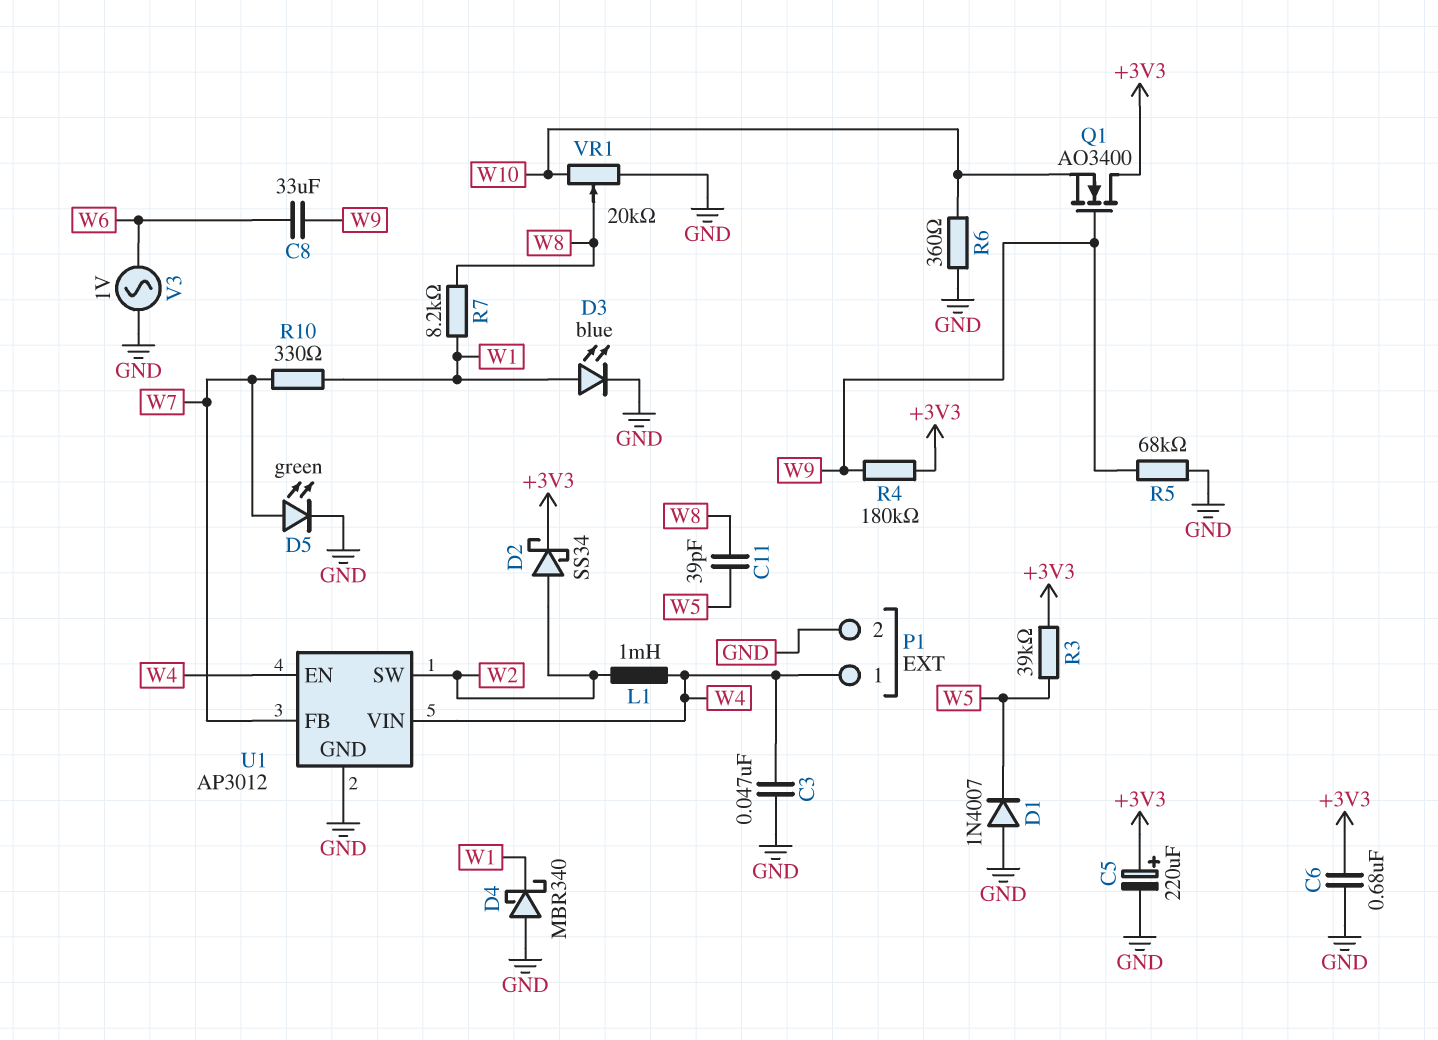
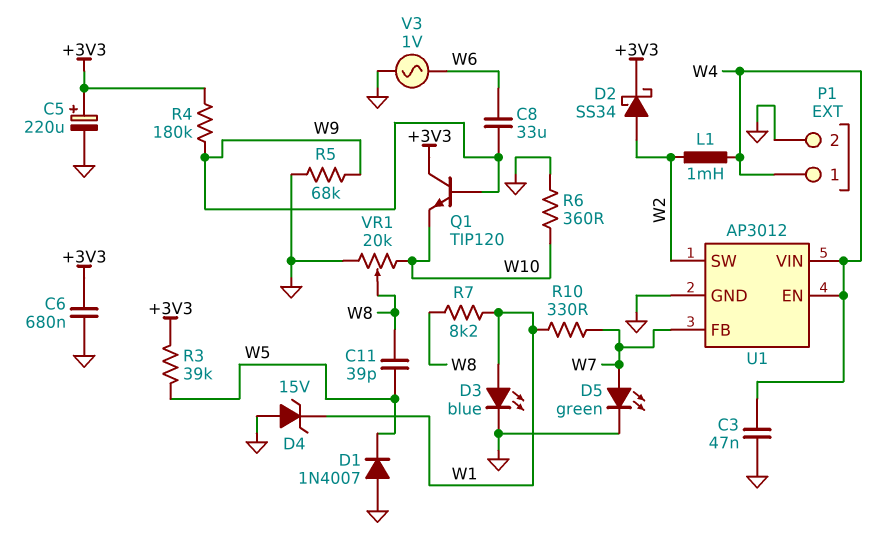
D4: schottky MBR340 (A GND, K W1) -> zener 15V (A GND, K W1)
Q1: NMOS AO3400 (G W9, D +3V3, S W10) -> NPN TIP120 (B W9, C +3V3, E W10)

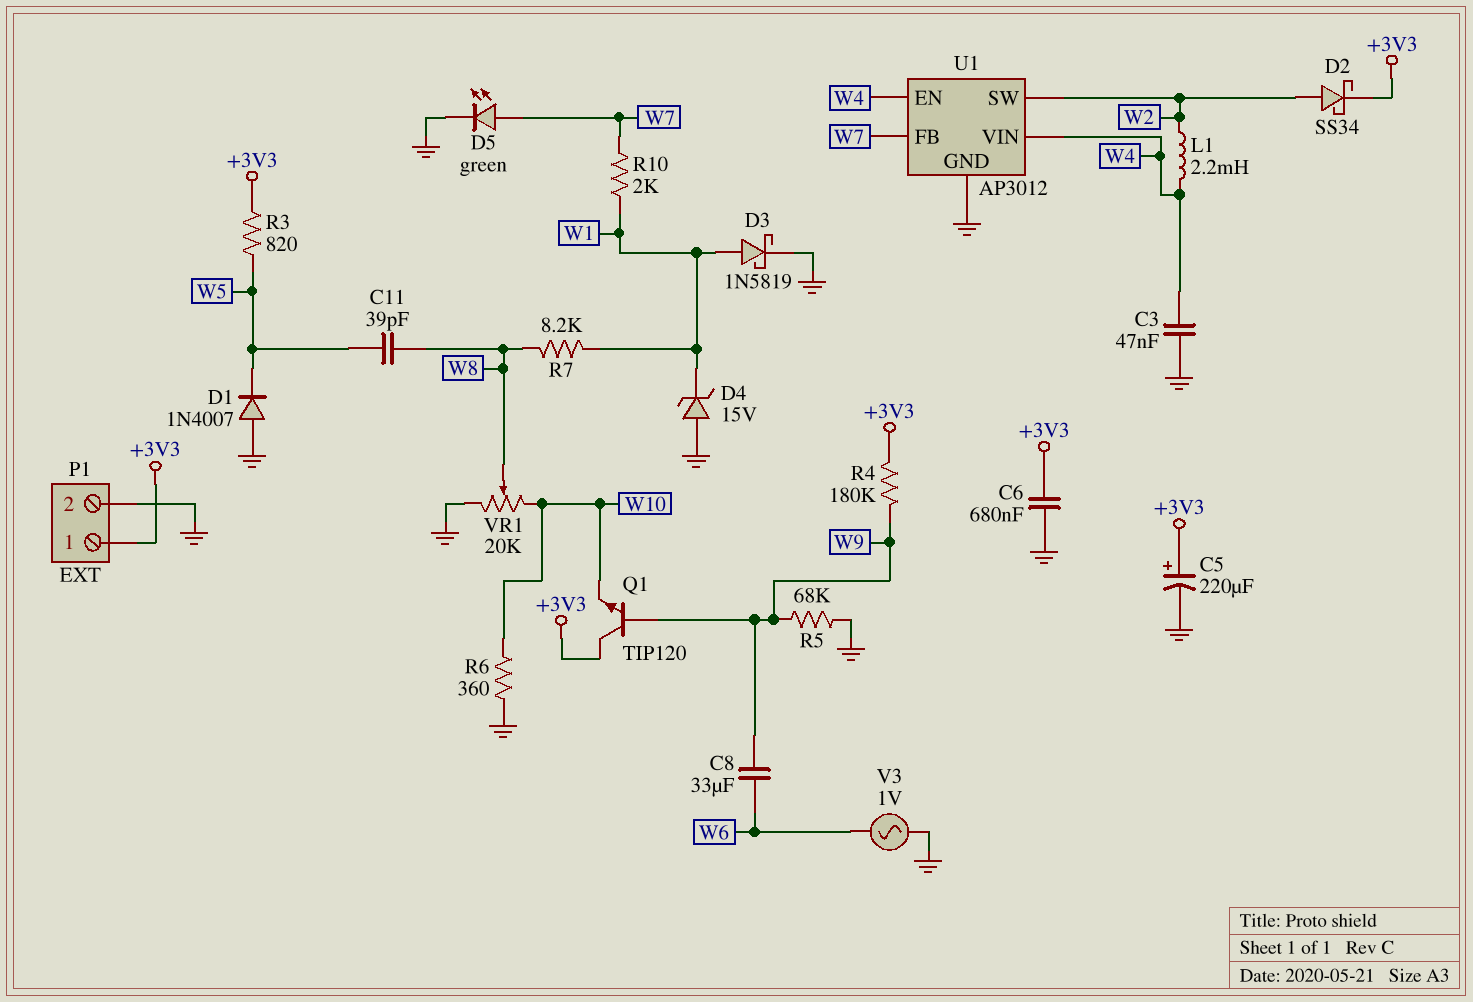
D3: LED blue (A W1, K GND) -> schottky 1N5819 (A W1, K GND)
L1: 1mH (W2, W4) -> 2.2mH (W2, W4)
P1 pin 1: W4 -> +3V3
R3: 39k (+3V3, W5) -> 820 (+3V3, W5)
R10: 330 (W1, W7) -> 2k (W1, W7)

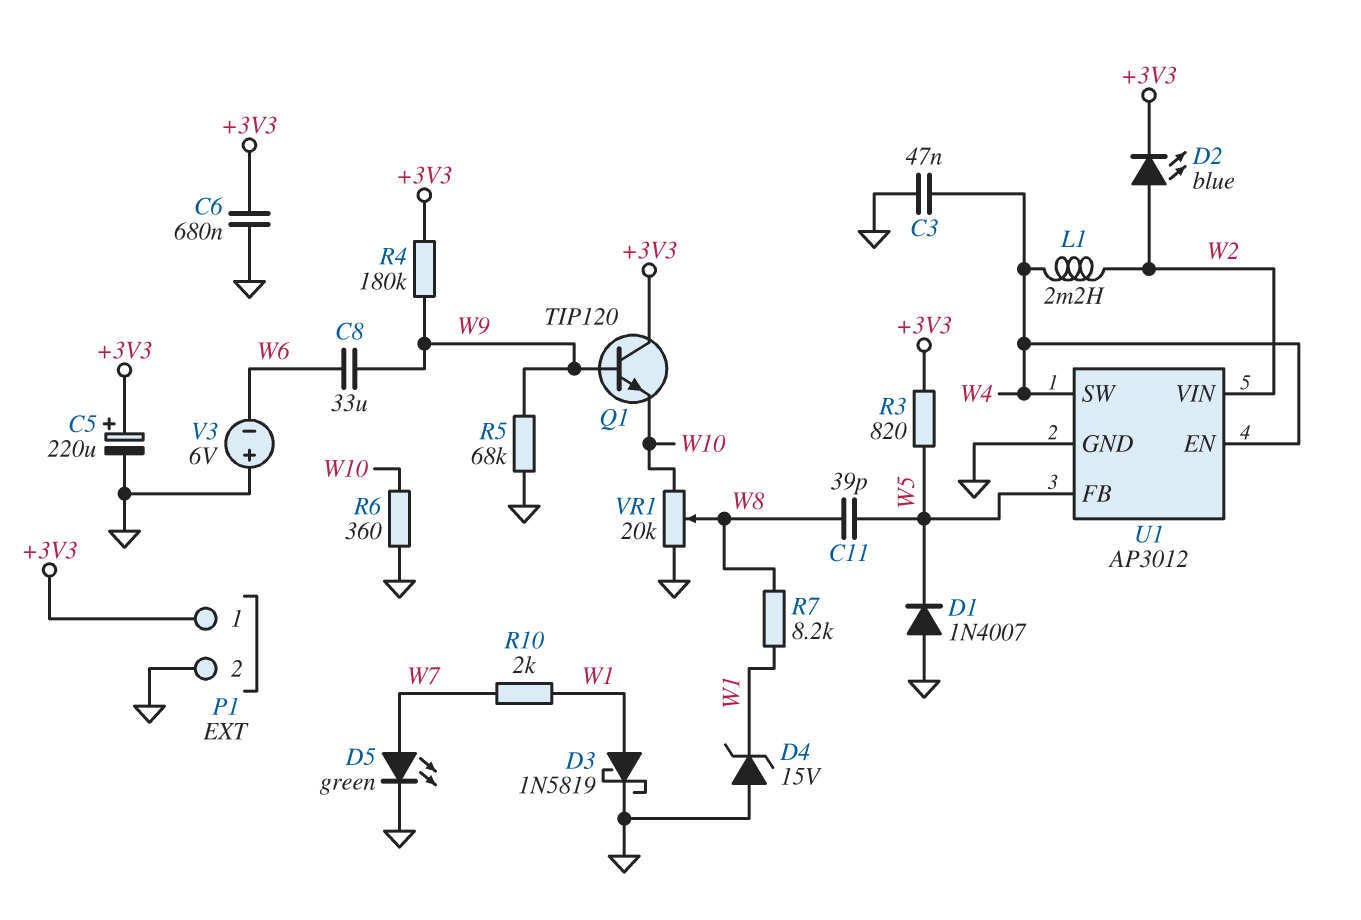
D2: schottky SS34 (A W2, K +3V3) -> LED blue (A W2, K +3V3)
U1 pin FB: W7 -> W5
U1 pin SW: W2 -> W4
U1 pin VIN: W4 -> W2
V3: AC 1V (GND, W6) -> 6V (plus GND, minus W6)

